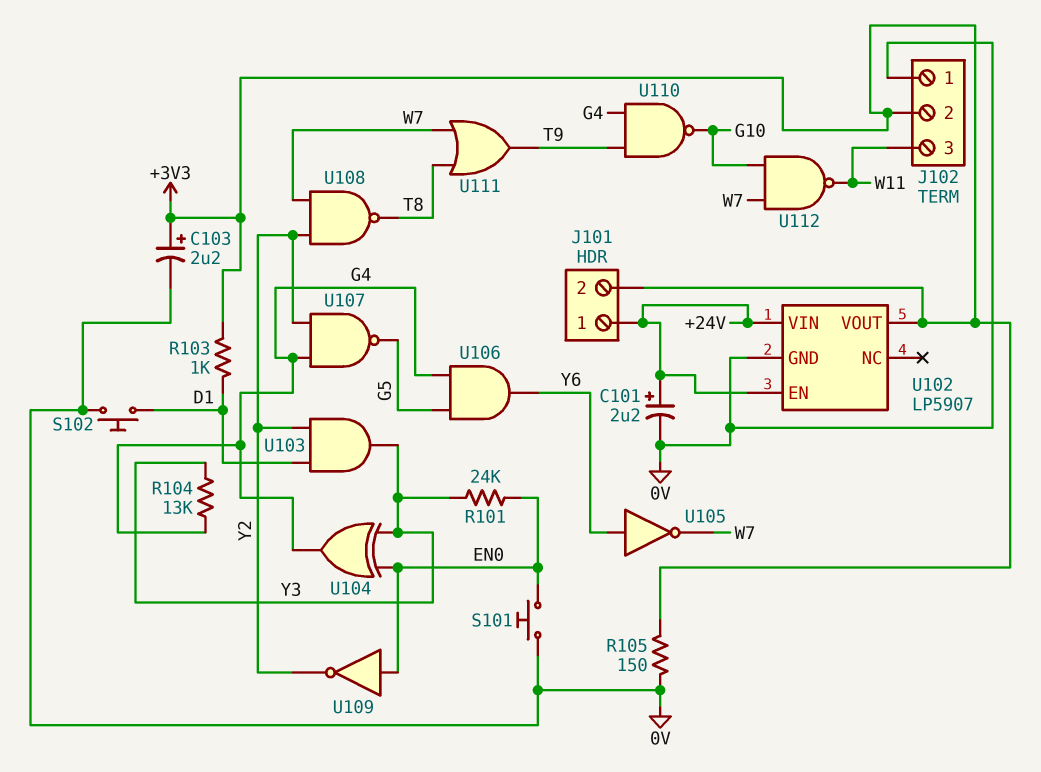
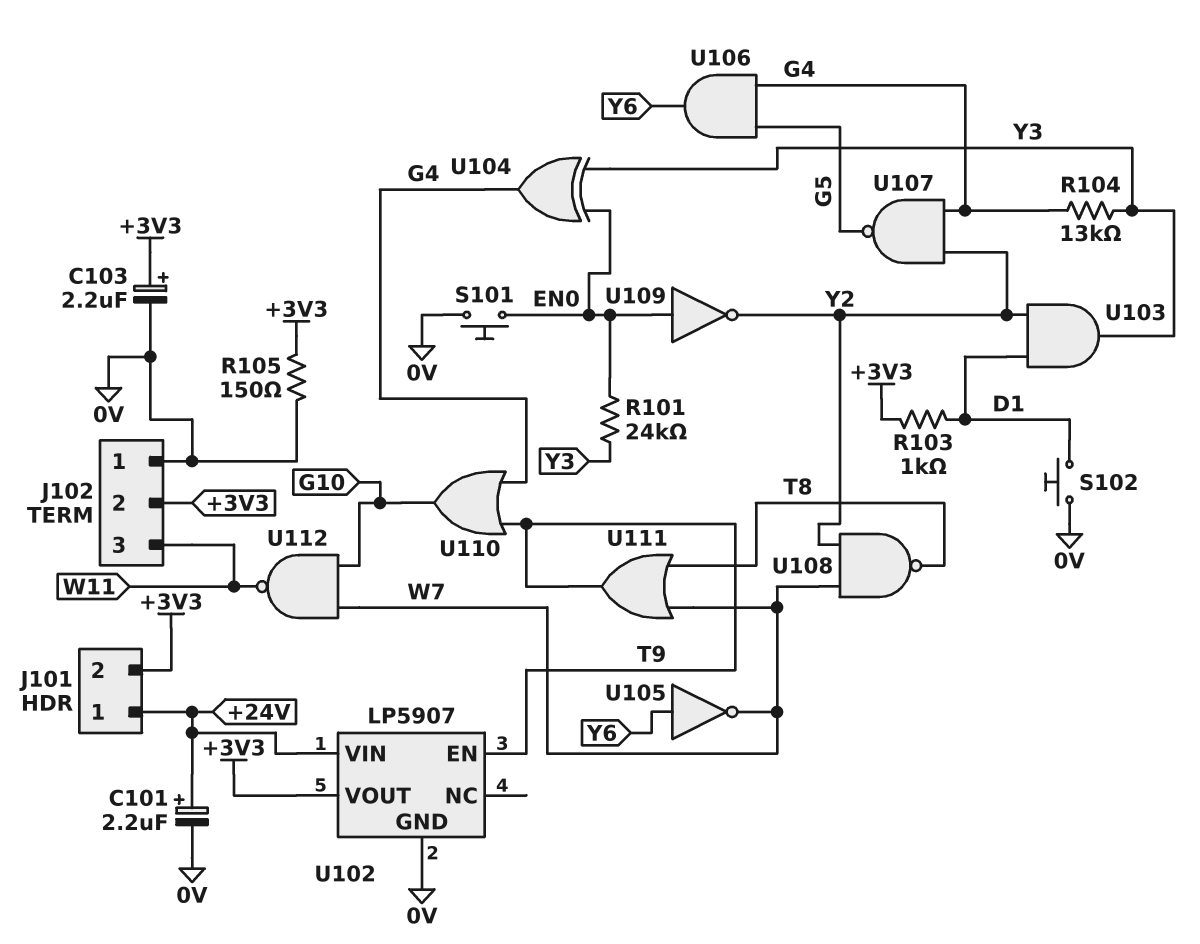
U102 pin EN: +24V -> T9
U110: NAND (in G4, in T9, out G10) -> OR (in G4, in T9, out G10)

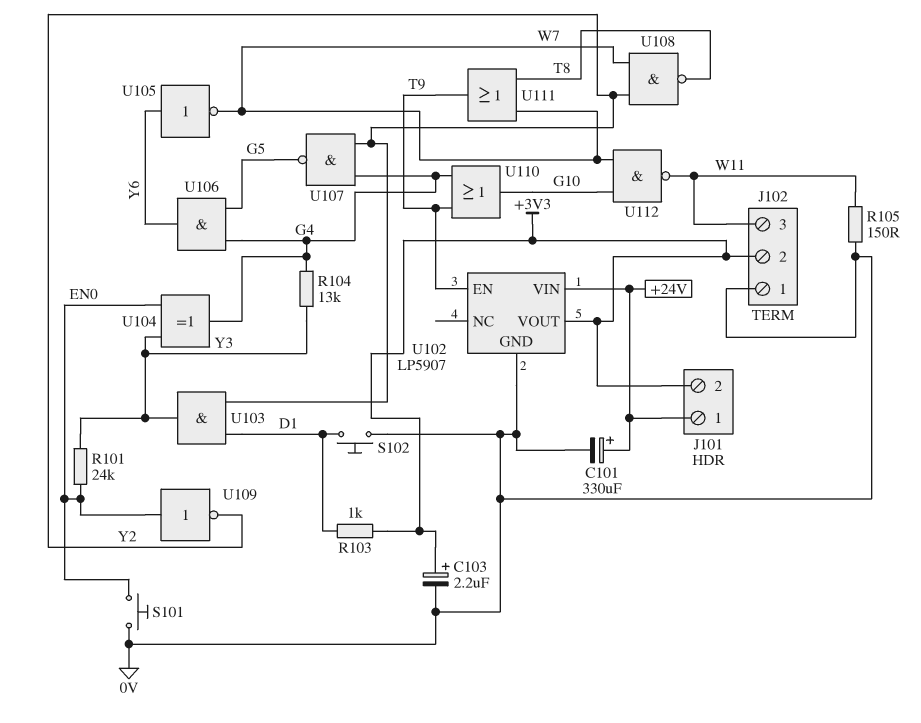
C101: 2.2uF (plus +24V, minus 0V) -> 330uF (plus +24V, minus 0V)
R105: 150 (+3V3, 0V) -> 150 (0V, W11)

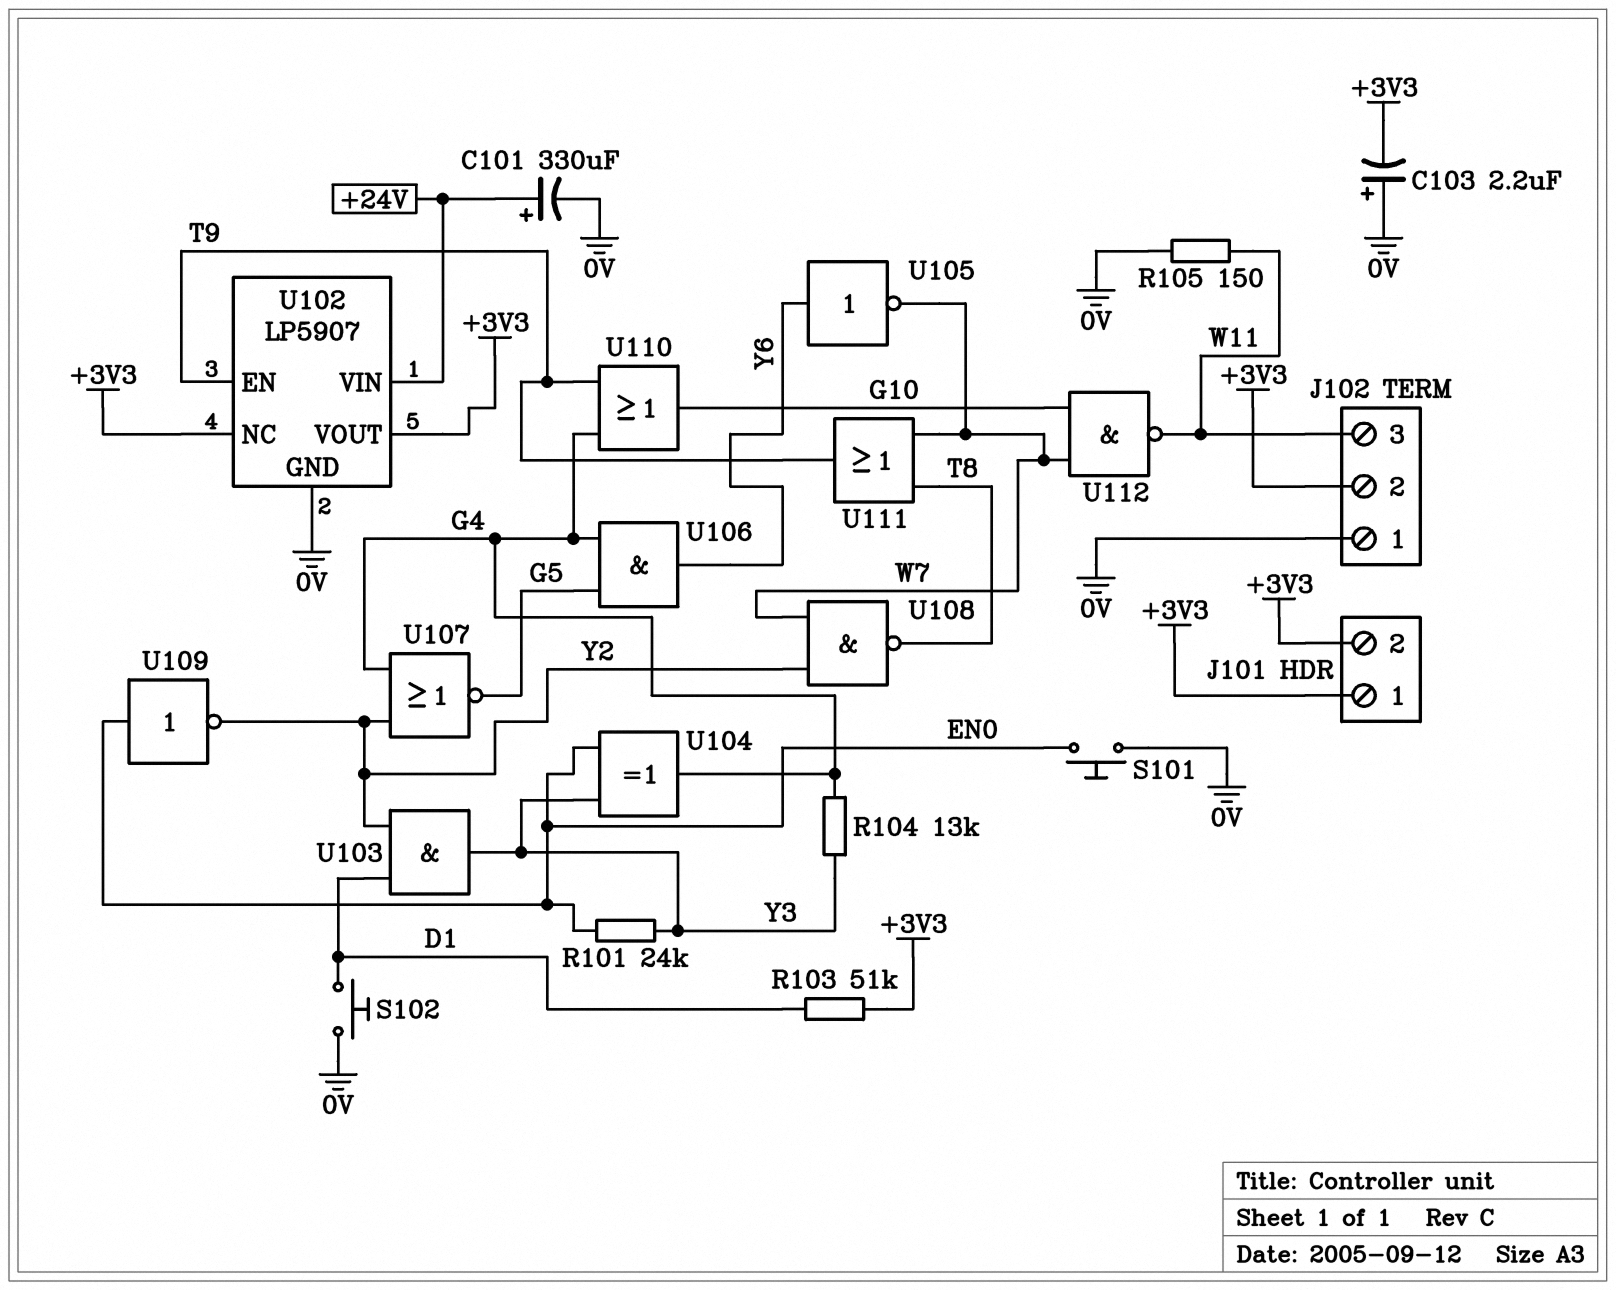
C103: 2.2uF (plus +3V3, minus 0V) -> 2.2uF (plus 0V, minus +3V3)
J101 pin 1: +24V -> +3V3
R103: 1k (+3V3, D1) -> 51k (+3V3, D1)
U102 pin NC: none -> +3V3
U107: NAND (in G4, in Y2, out G5) -> NOR (in G4, in Y2, out G5)

